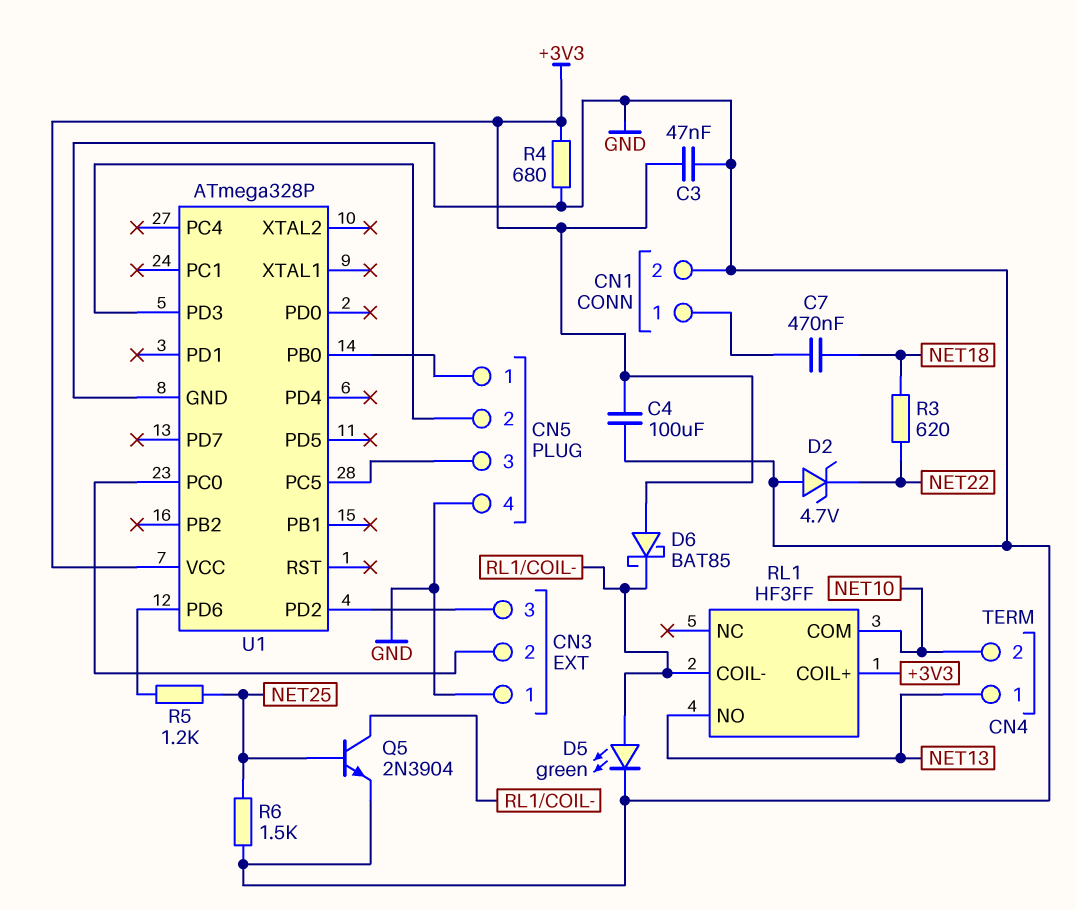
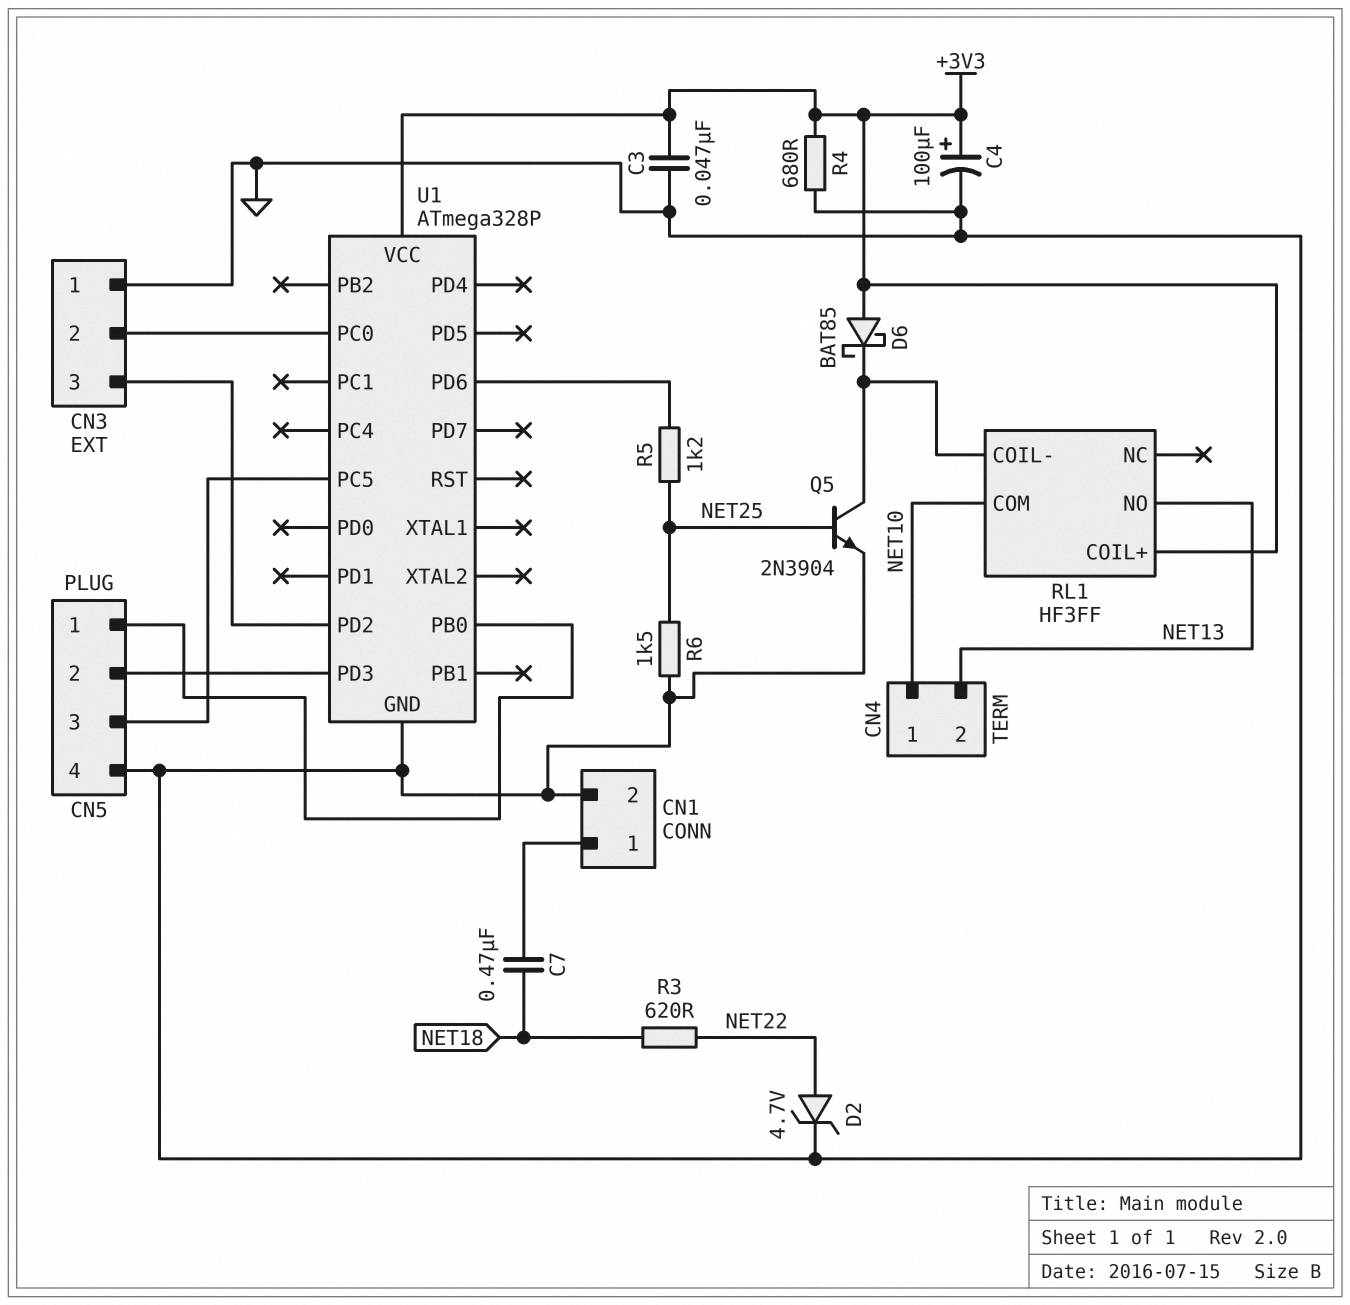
C4: 100uF (+3V3, GND) -> 100uF (plus +3V3, minus GND)
CN4 pin 1: NET13 -> NET10
CN4 pin 2: NET10 -> NET13
D2: zener 4.7V (A GND, K NET22) -> zener 4.7V (A NET22, K GND)
D5: LED green (A RL1/COIL-, K GND) -> none

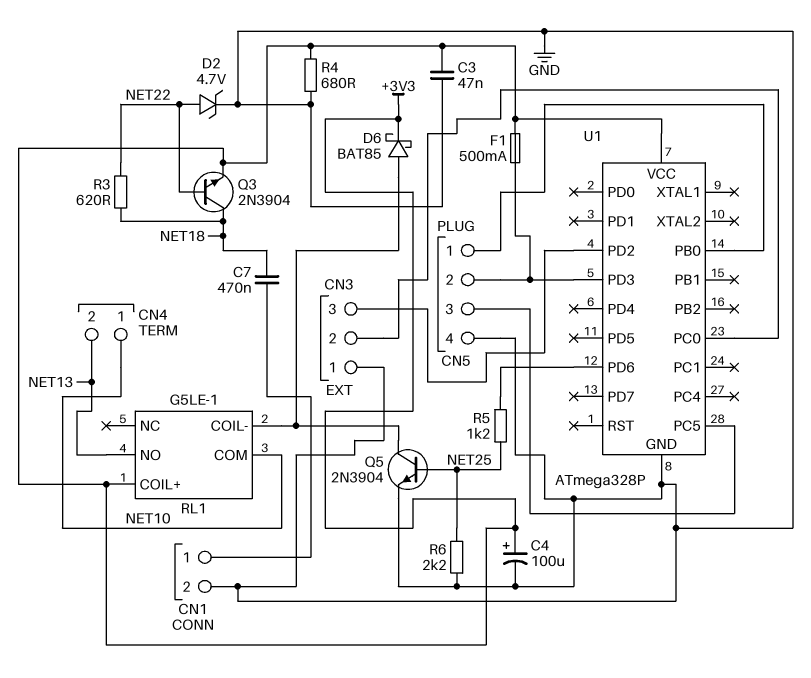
D6: schottky BAT85 (A +3V3, K RL1/COIL-) -> schottky BAT85 (A RL1/COIL-, K +3V3)
F1: none -> 500mA (+3V3, CN5/2)
Q3: none -> NPN 2N3904 (B NET22, C NET18, E +3V3)
R6: 1.5k (GND, NET25) -> 2.2k (GND, NET25)
RL1: HF3FF -> G5LE-1

